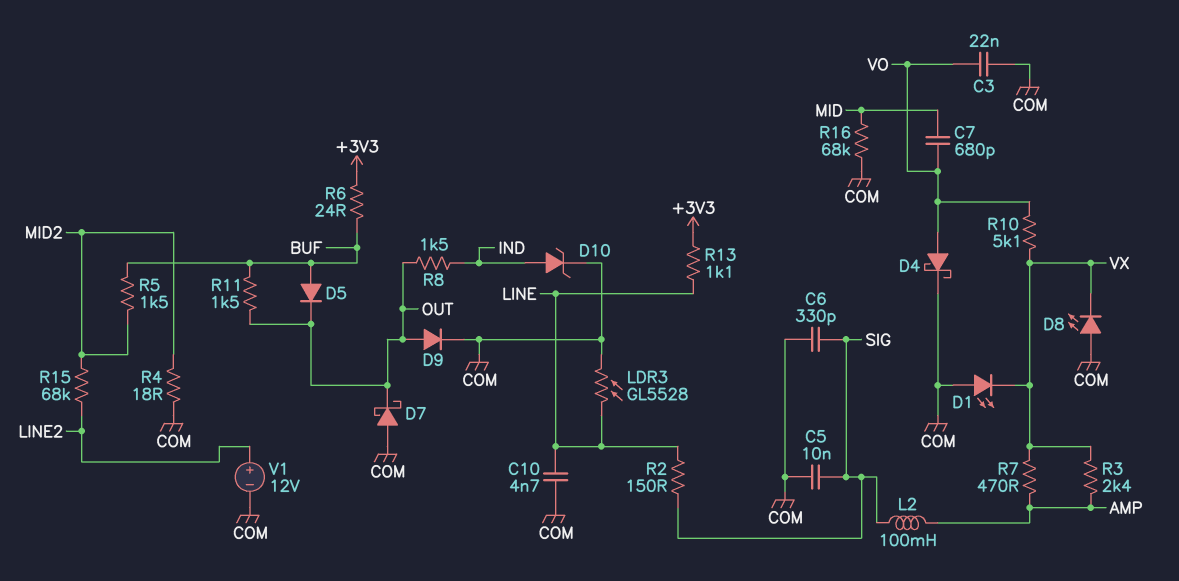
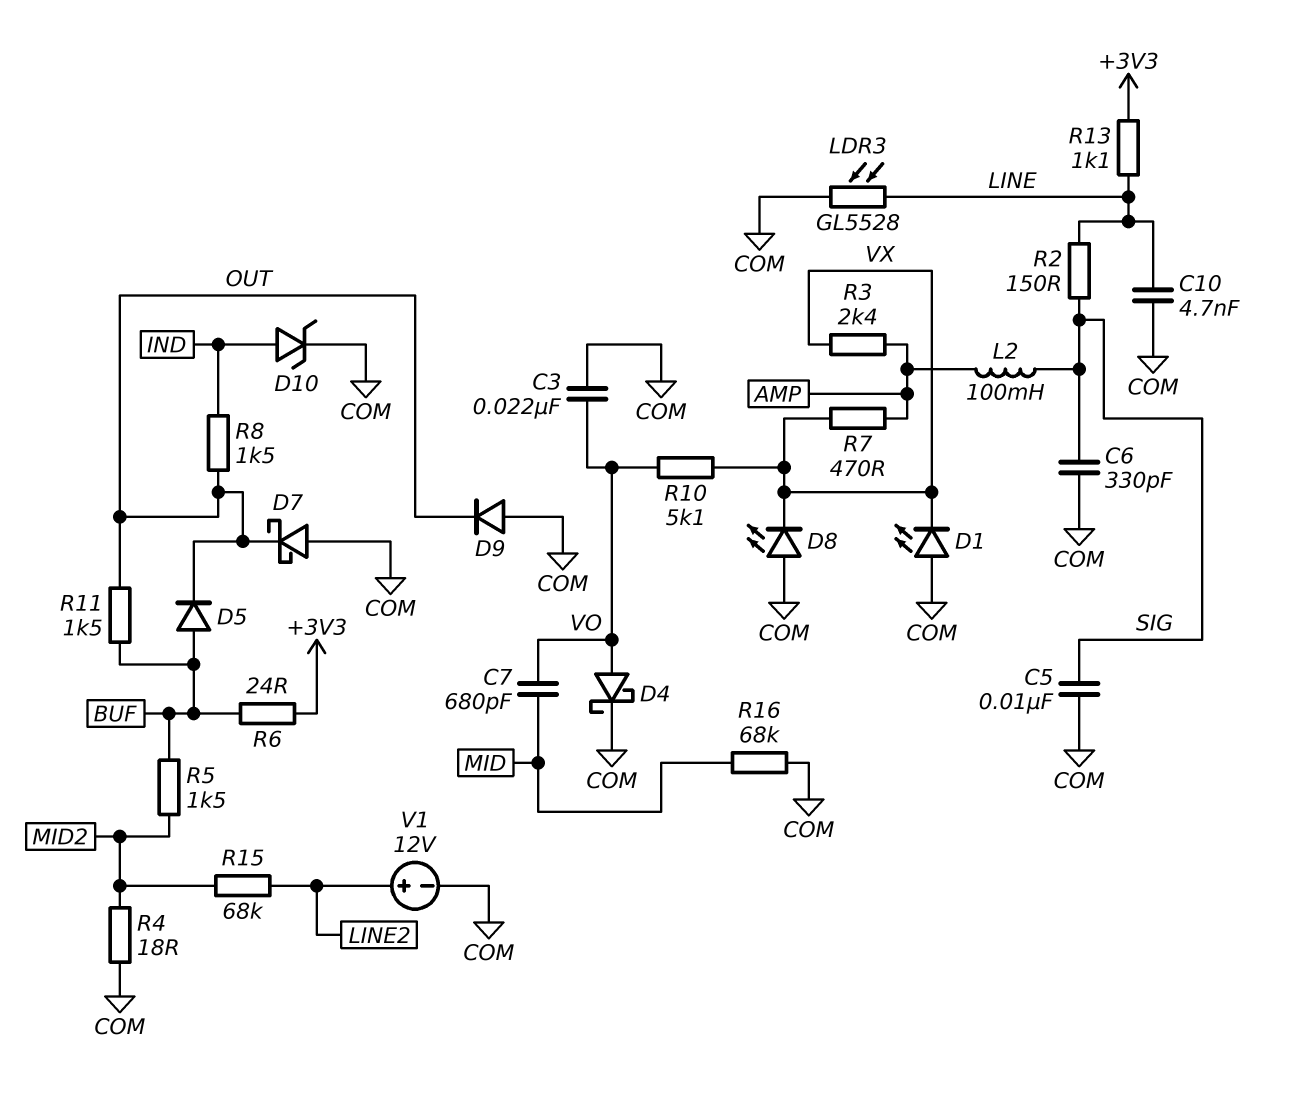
D9: diode (A OUT, K COM) -> diode (A COM, K OUT)

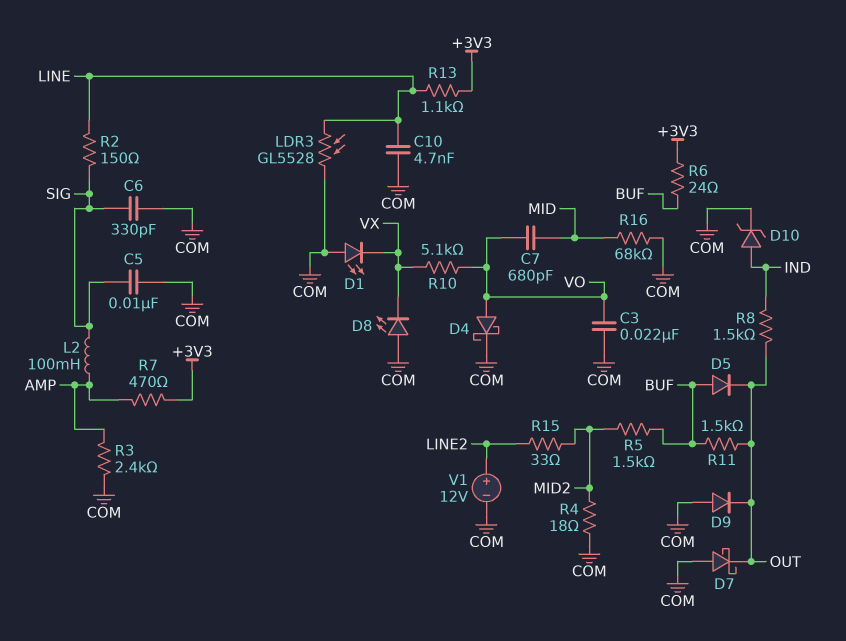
R3: 2.4k (AMP, VX) -> 2.4k (AMP, COM)
R7: 470 (AMP, VX) -> 470 (+3V3, AMP)
R15: 68k (LINE2, MID2) -> 33 (LINE2, MID2)

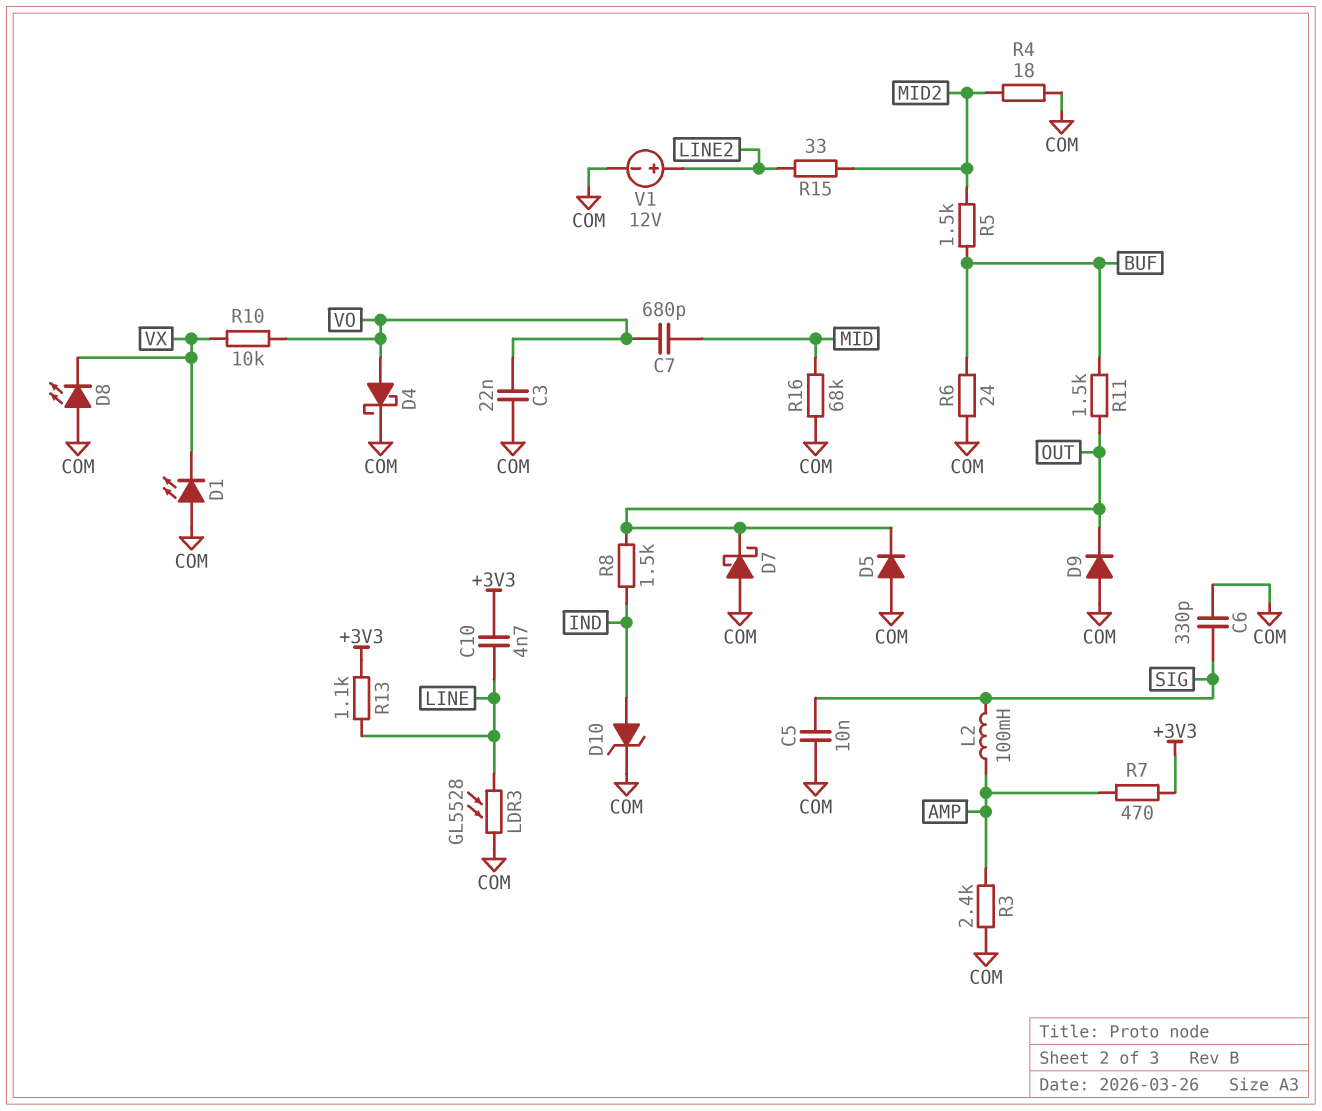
C10: 4.7nF (COM, LINE) -> 4.7nF (+3V3, LINE)
D5: diode (A BUF, K OUT) -> diode (A COM, K OUT)
R2: 150 (LINE, SIG) -> none
R6: 24 (+3V3, BUF) -> 24 (BUF, COM)
R10: 5.1k (VO, VX) -> 10k (VO, VX)

